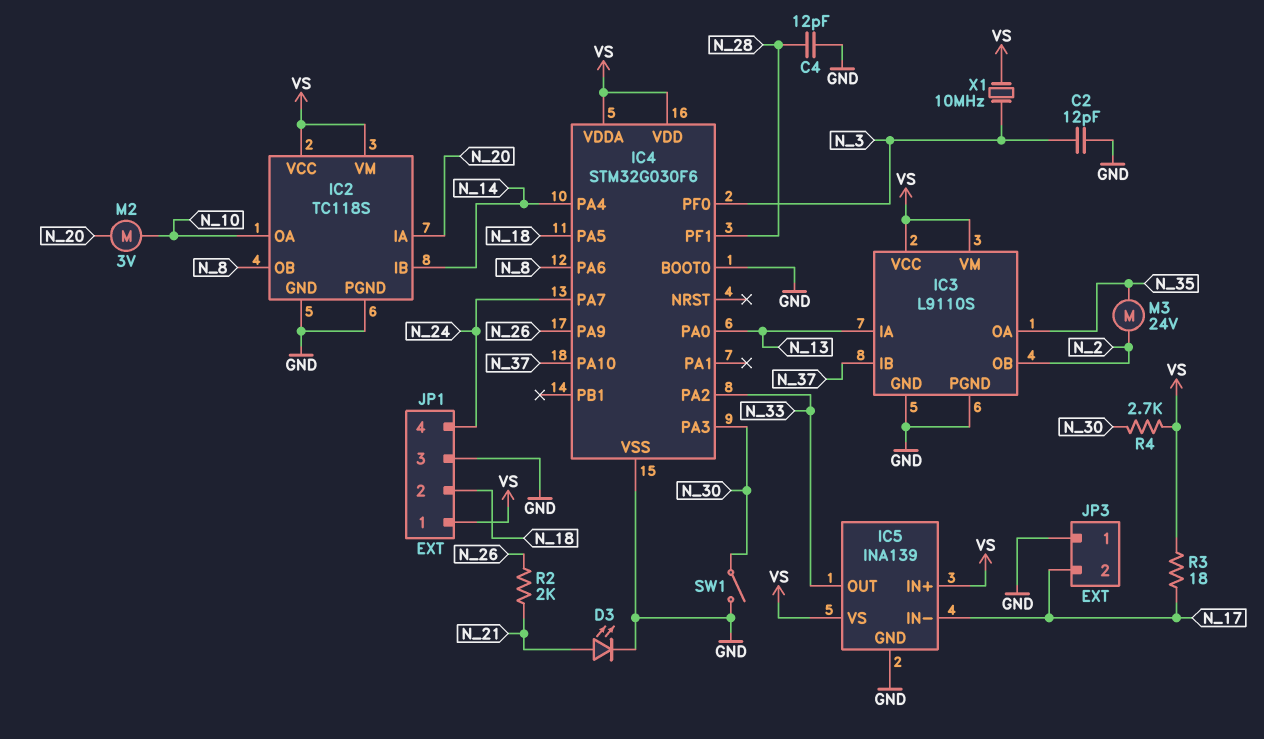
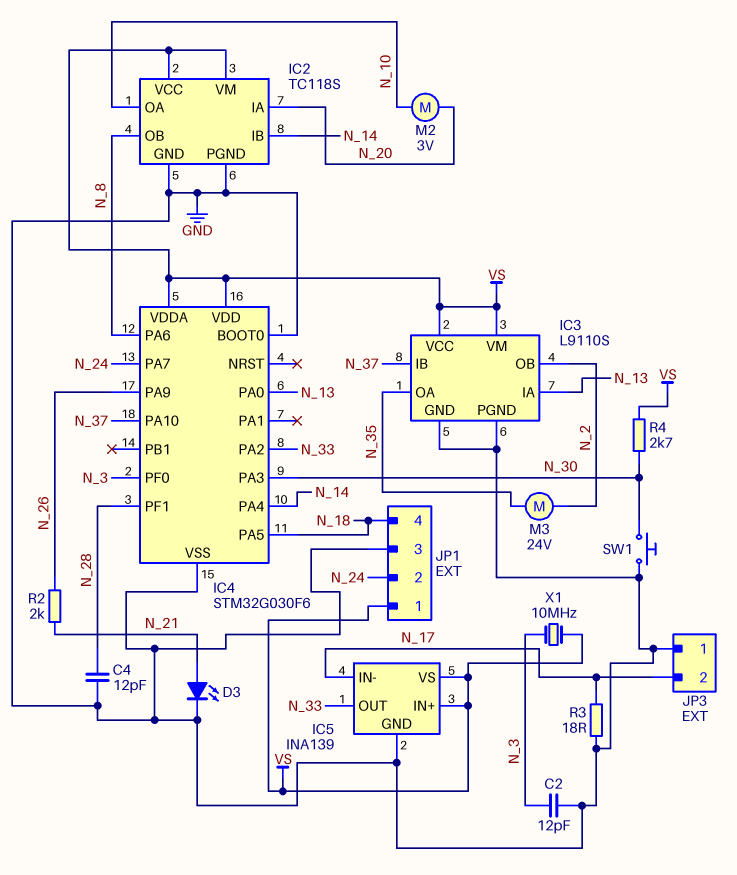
JP1 pin 2: N_18 -> N_24
JP1 pin 4: N_24 -> N_18
R3: 18 (N_17, VS) -> 18 (GND, N_17)
SW1: switch (GND, N_30) -> button (GND, N_30)

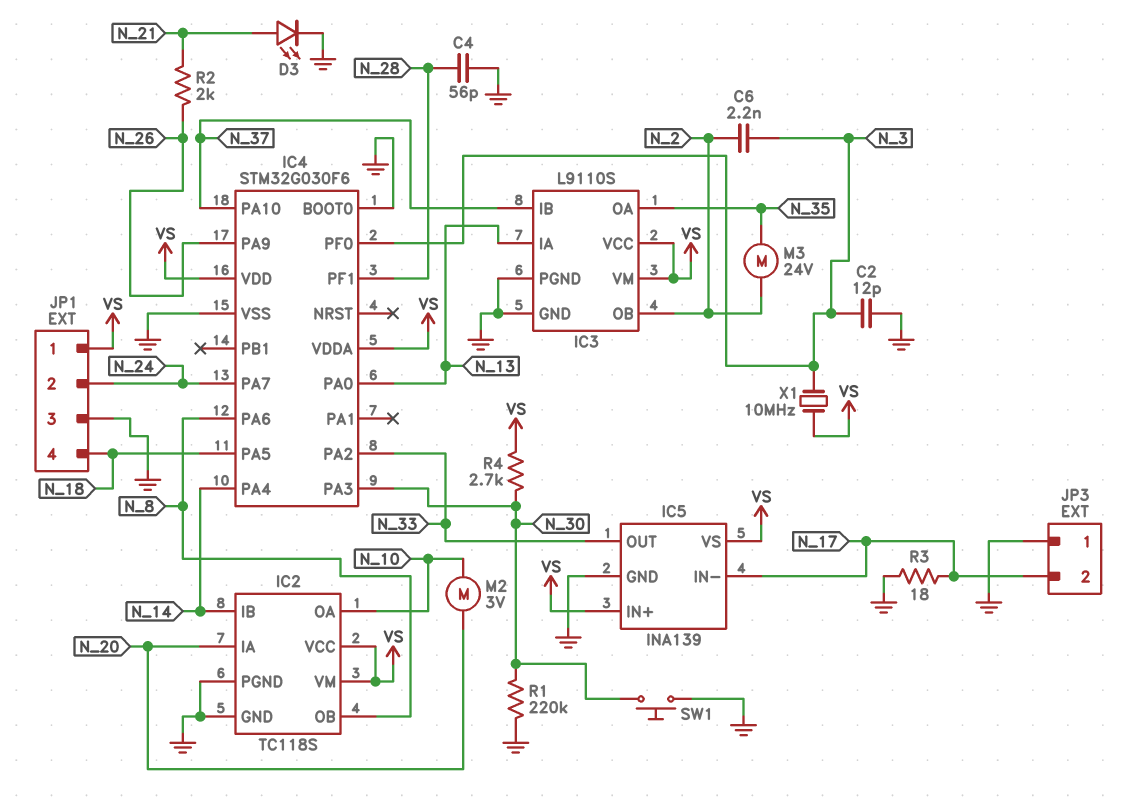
C4: 12pF (GND, N_28) -> 56pF (GND, N_28)
C6: none -> 2.2nF (N_2, N_3)
R1: none -> 220k (GND, N_30)

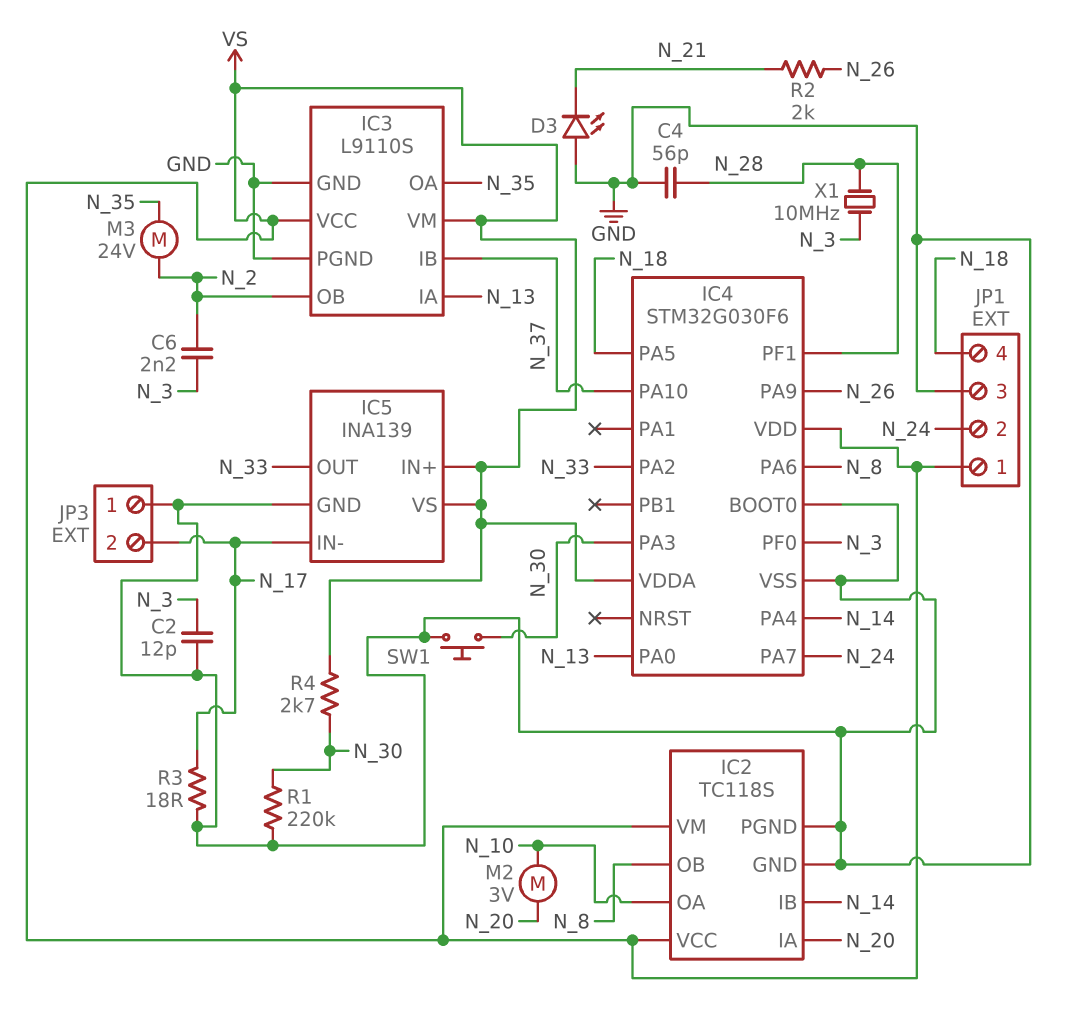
D3: LED (A N_21, K GND) -> LED (A GND, K N_21)
X1: 10MHz (N_3, VS) -> 10MHz (N_3, N_28)

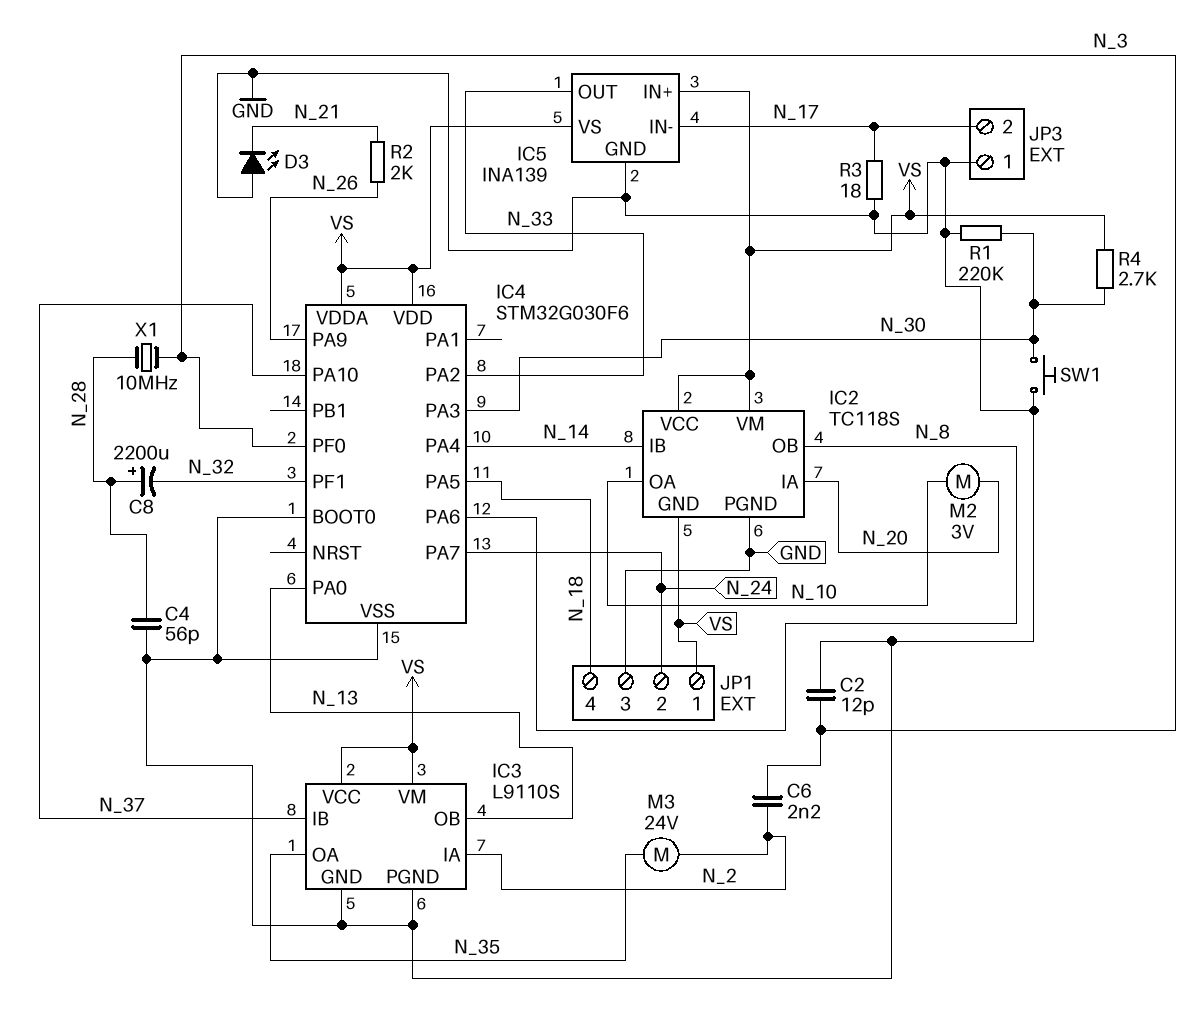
C8: none -> 2200uF (plus N_28, minus N_32)
IC2 pin GND: GND -> VS
IC3 pin IA: N_13 -> N_2
IC3 pin OB: N_2 -> N_13
IC4 pin PF1: N_28 -> N_32

